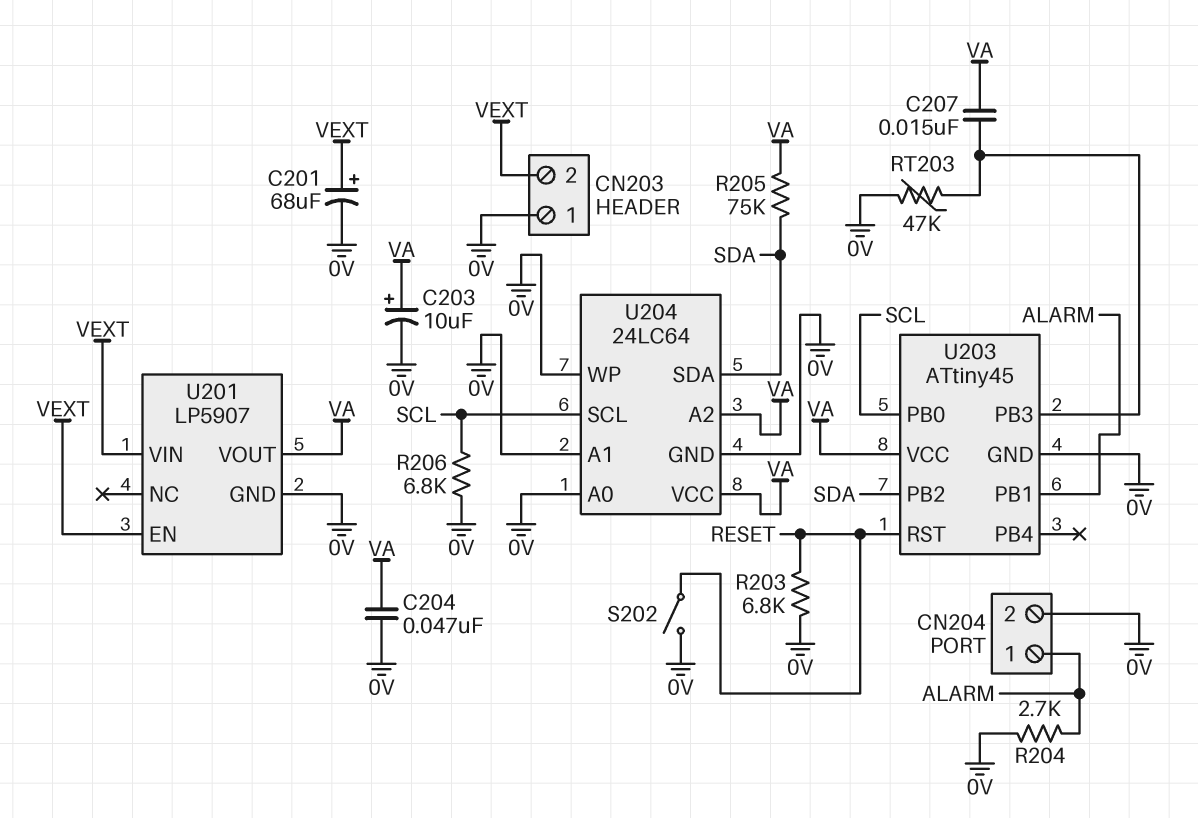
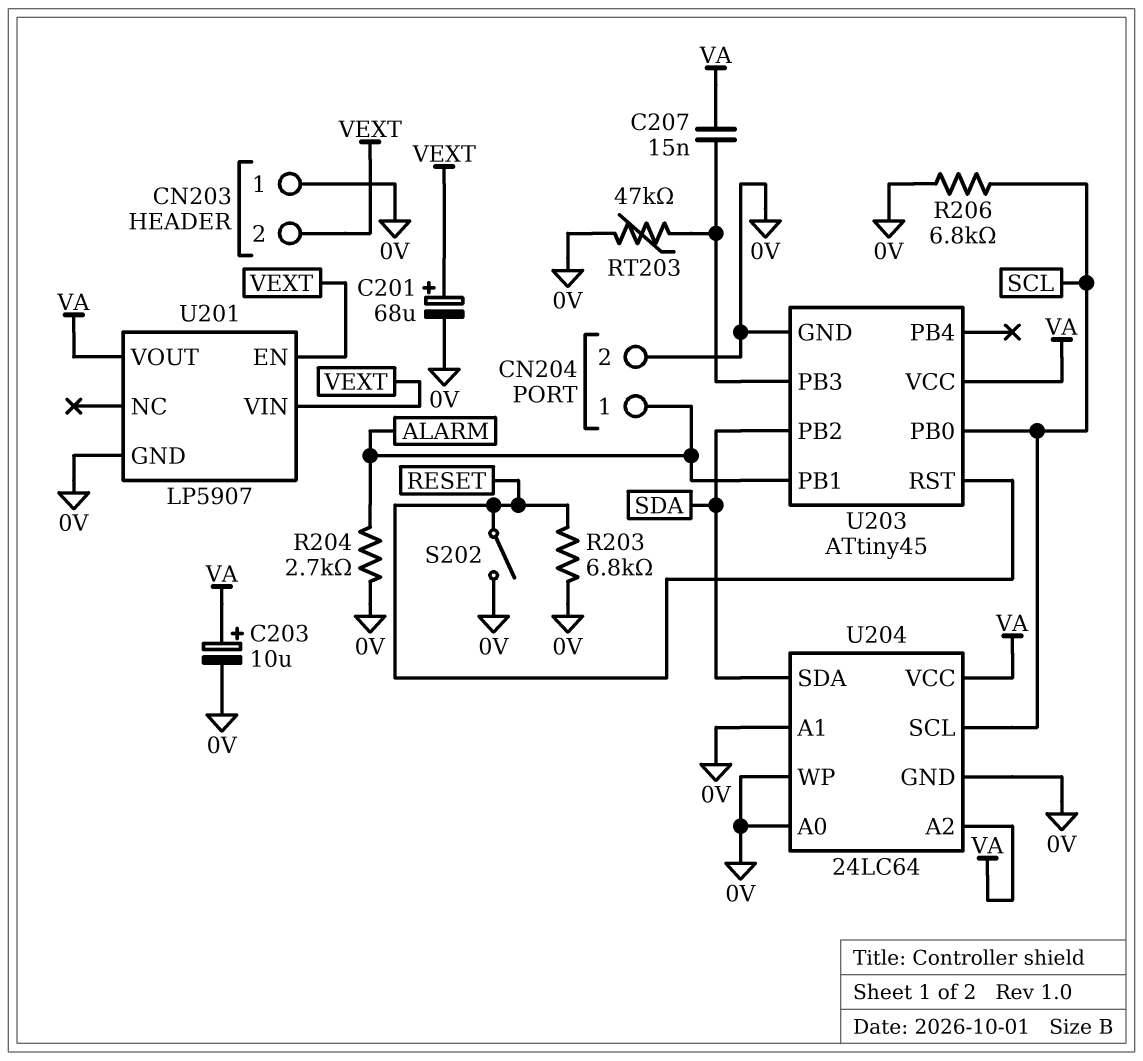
C204: 47nF (0V, VA) -> none
R205: 75k (SDA, VA) -> none

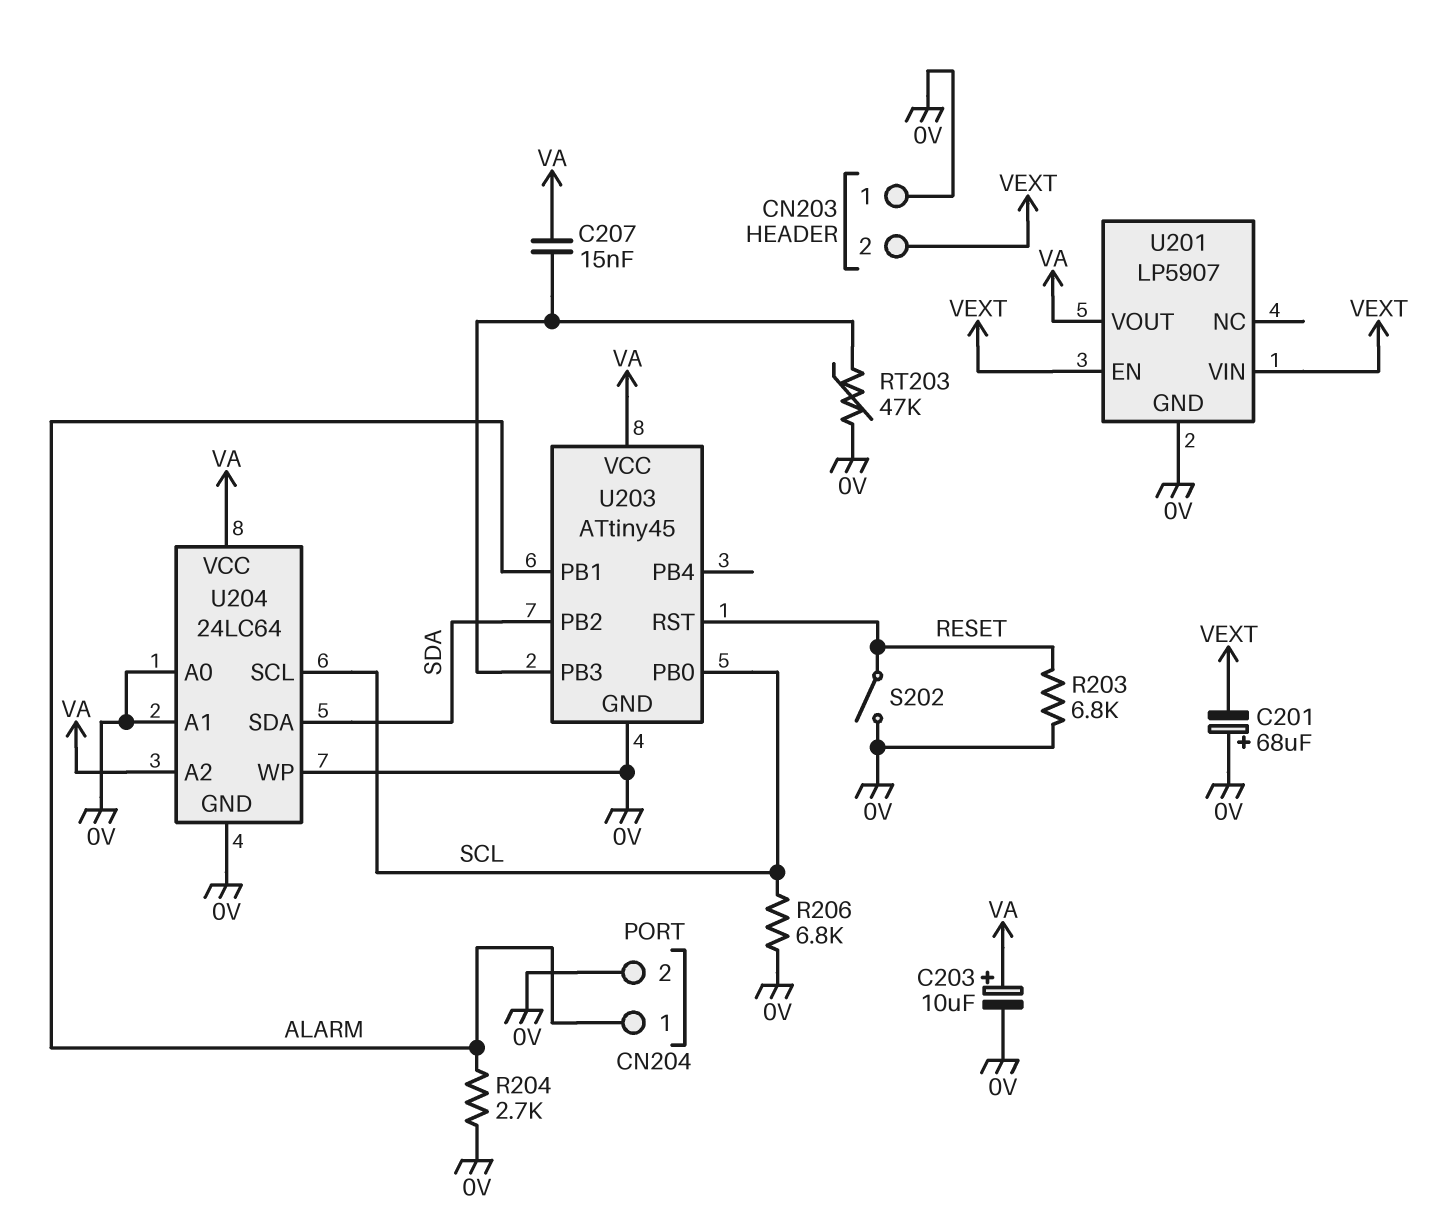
C201: 68uF (plus VEXT, minus 0V) -> 68uF (plus 0V, minus VEXT)

